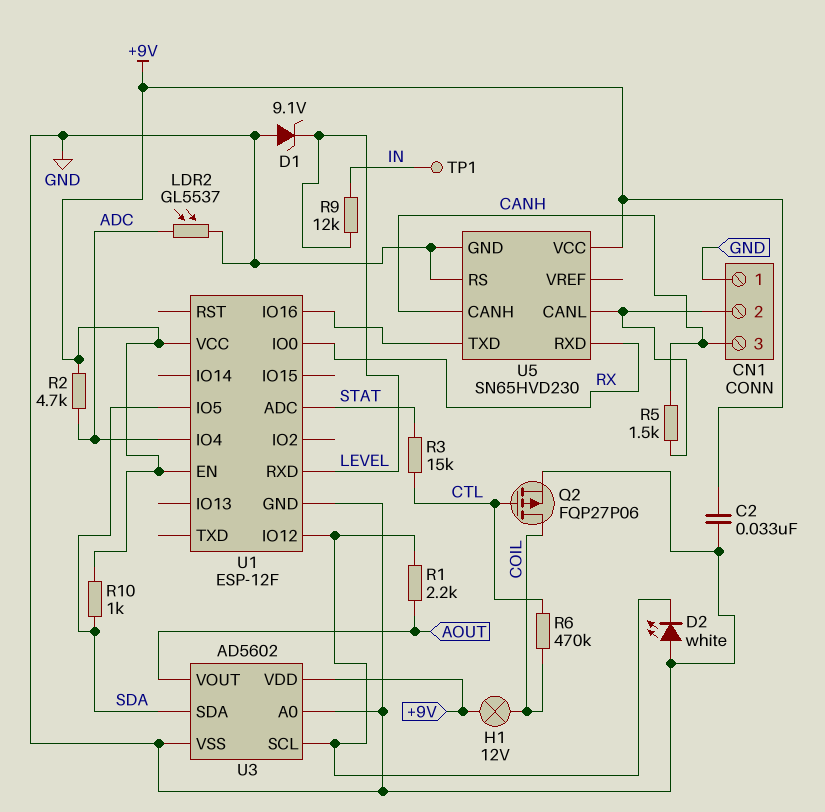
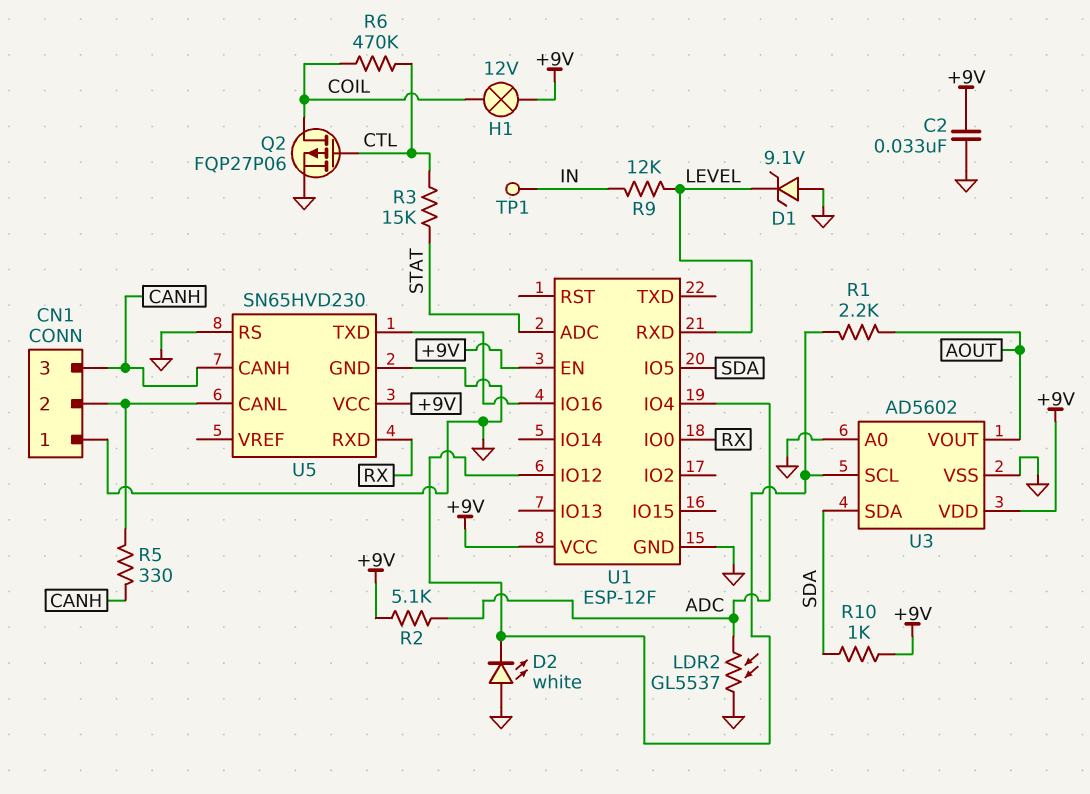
R2: 4.7k (+9V, ADC) -> 5.1k (+9V, ADC)
R5: 1.5k (CANH, CN1/2) -> 330 (CANH, CN1/2)

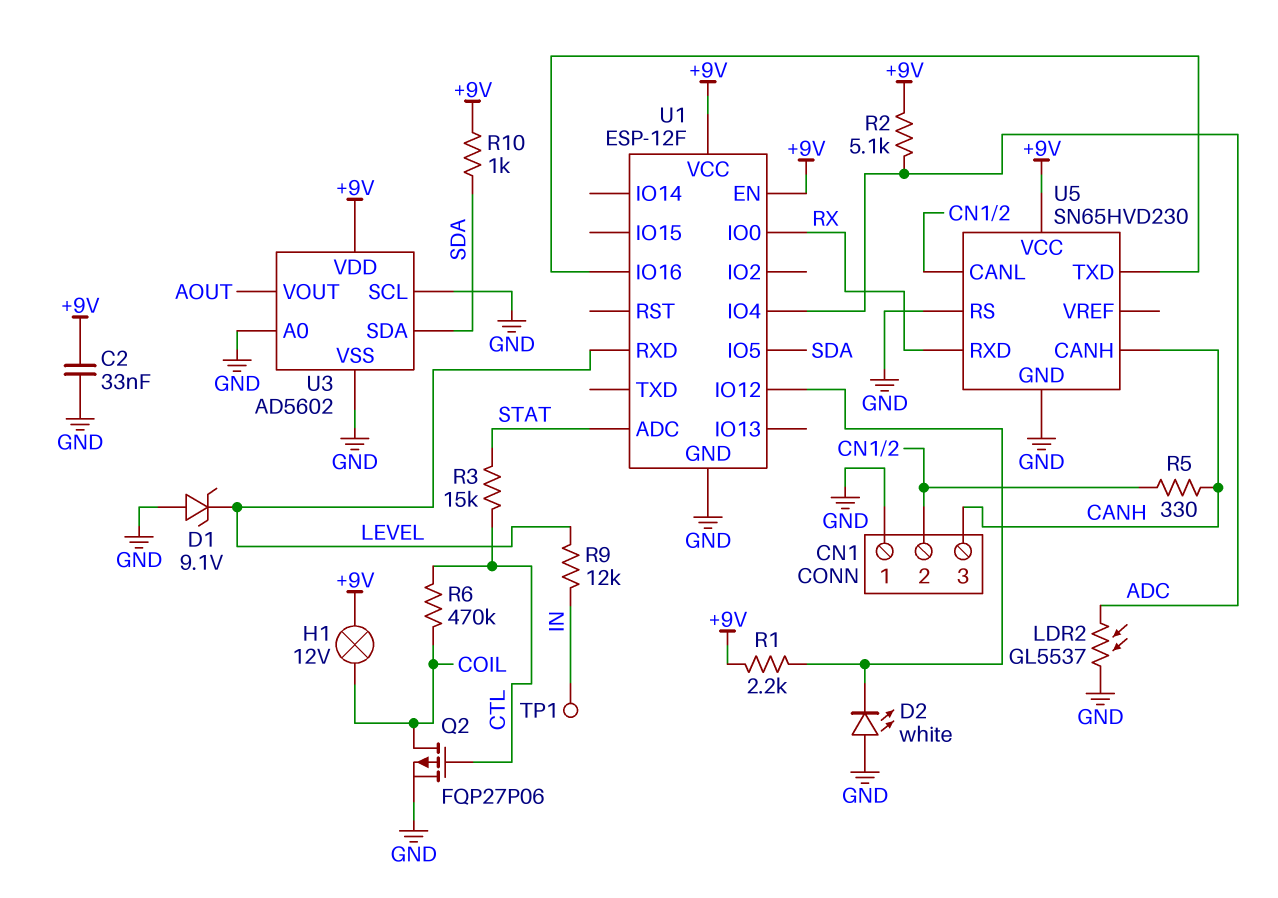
R1: 2.2k (AOUT, U1/IO12) -> 2.2k (+9V, U1/IO12)
U3 pin SCL: U1/IO12 -> GND

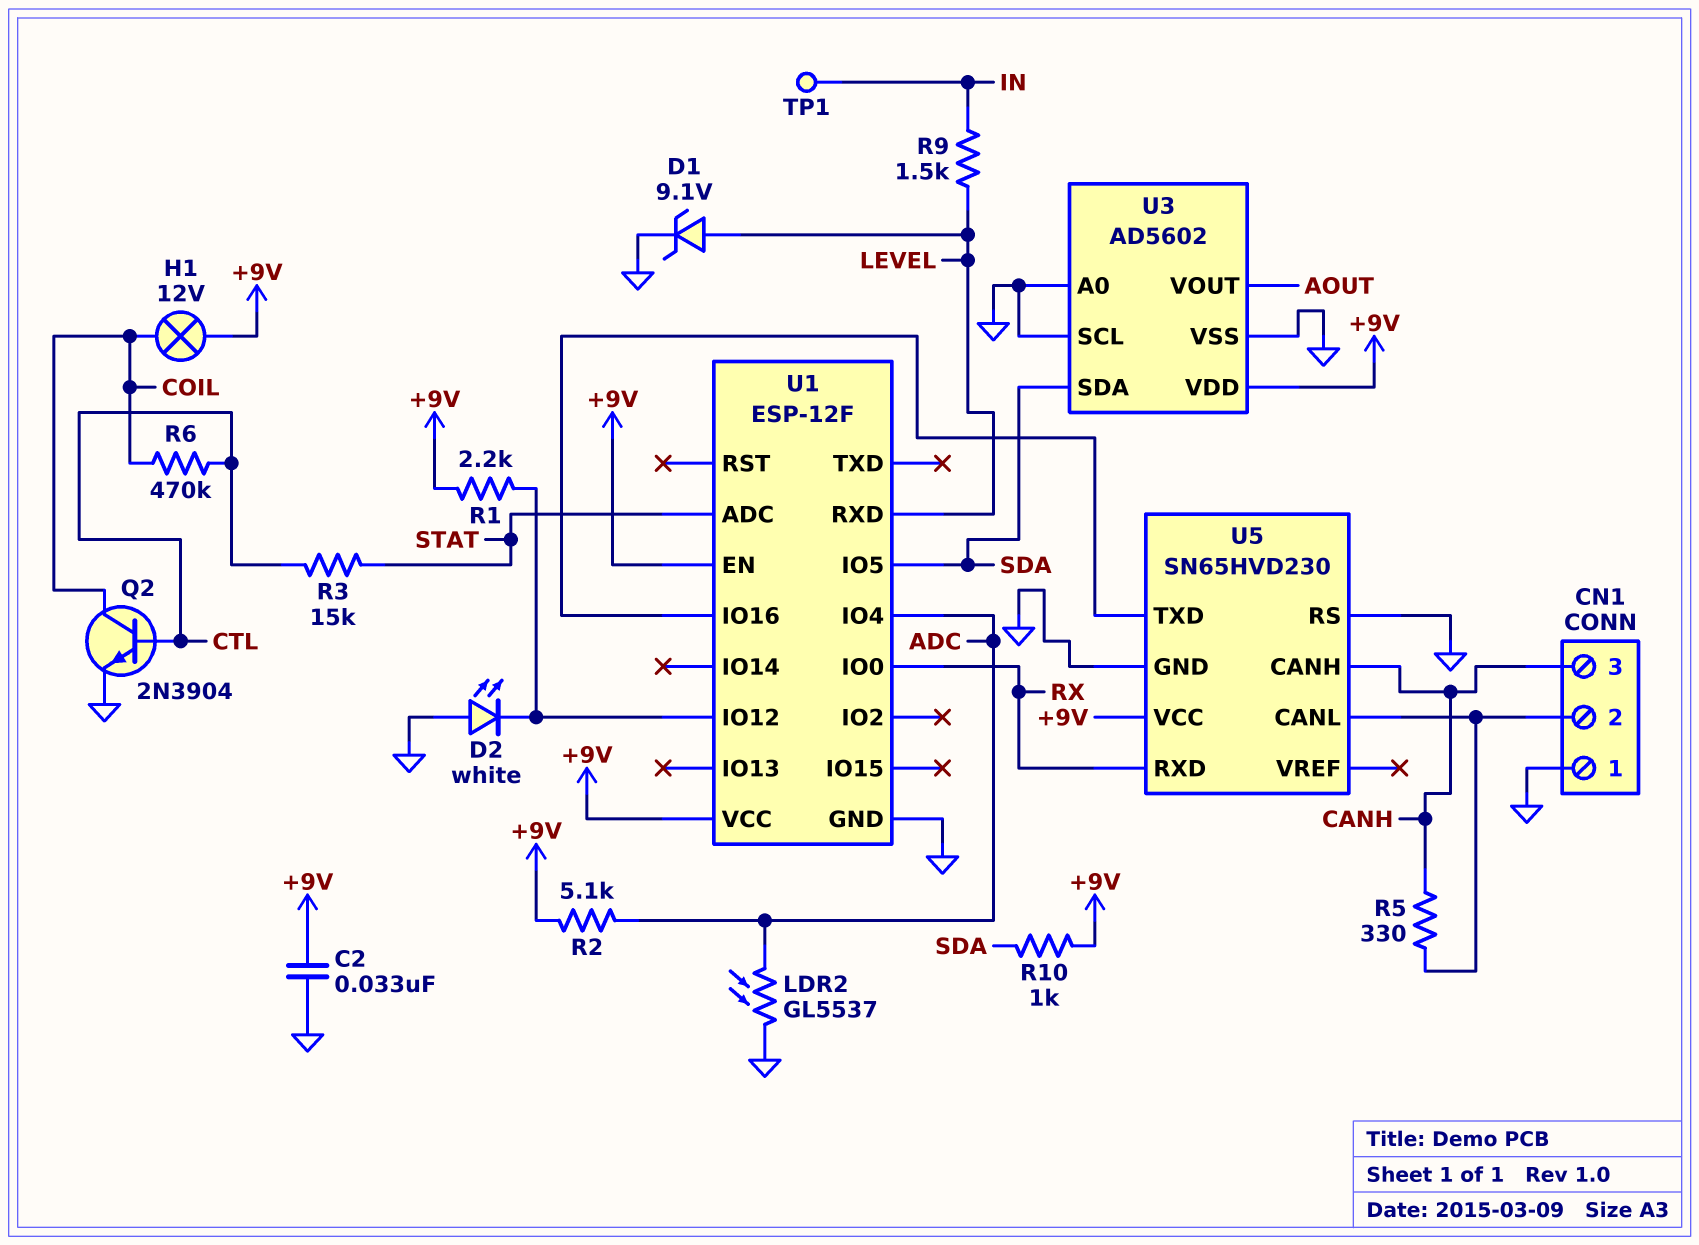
D1: zener 9.1V (A GND, K LEVEL) -> zener 9.1V (A LEVEL, K GND)
Q2: PMOS FQP27P06 (G CTL, D COIL, S GND) -> NPN 2N3904 (B CTL, C COIL, E GND)
R9: 12k (IN, LEVEL) -> 1.5k (IN, LEVEL)

